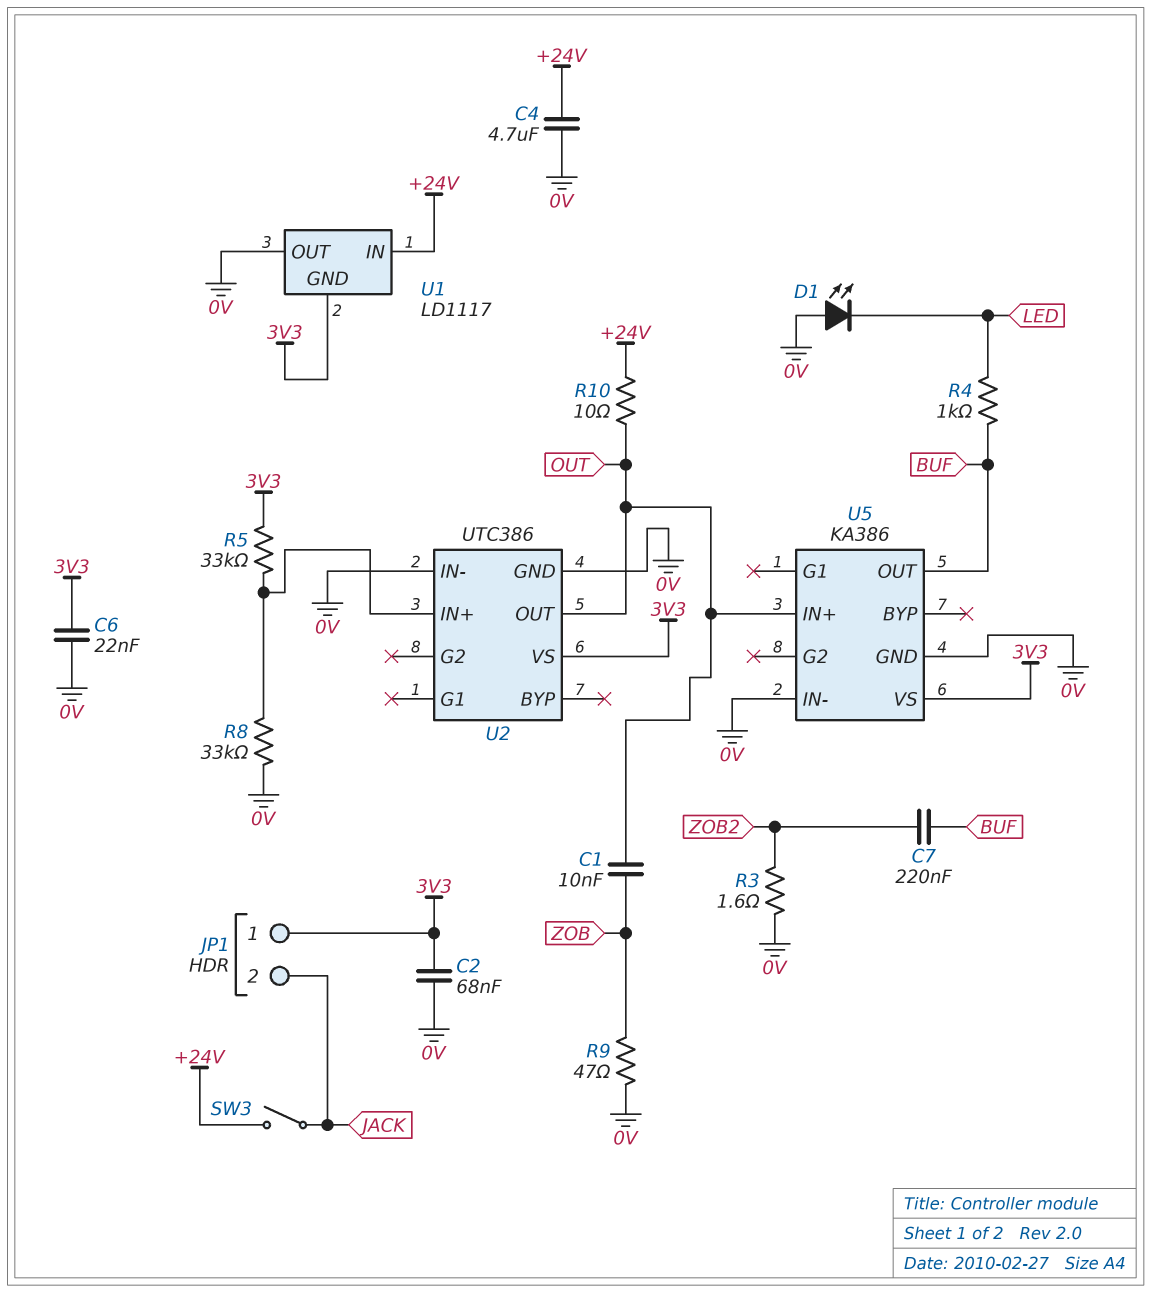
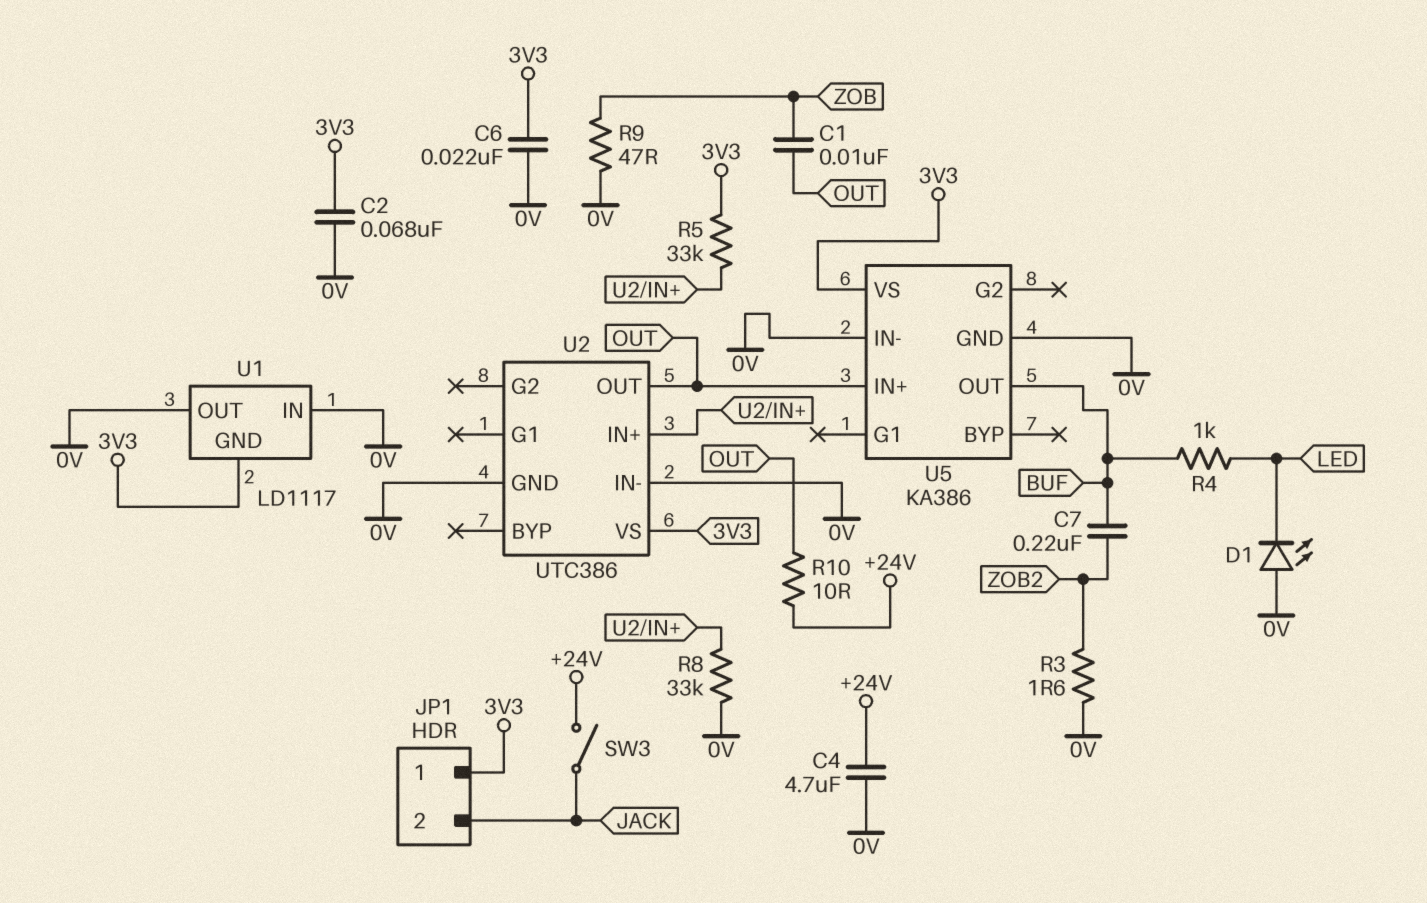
U1 pin IN: +24V -> 0V

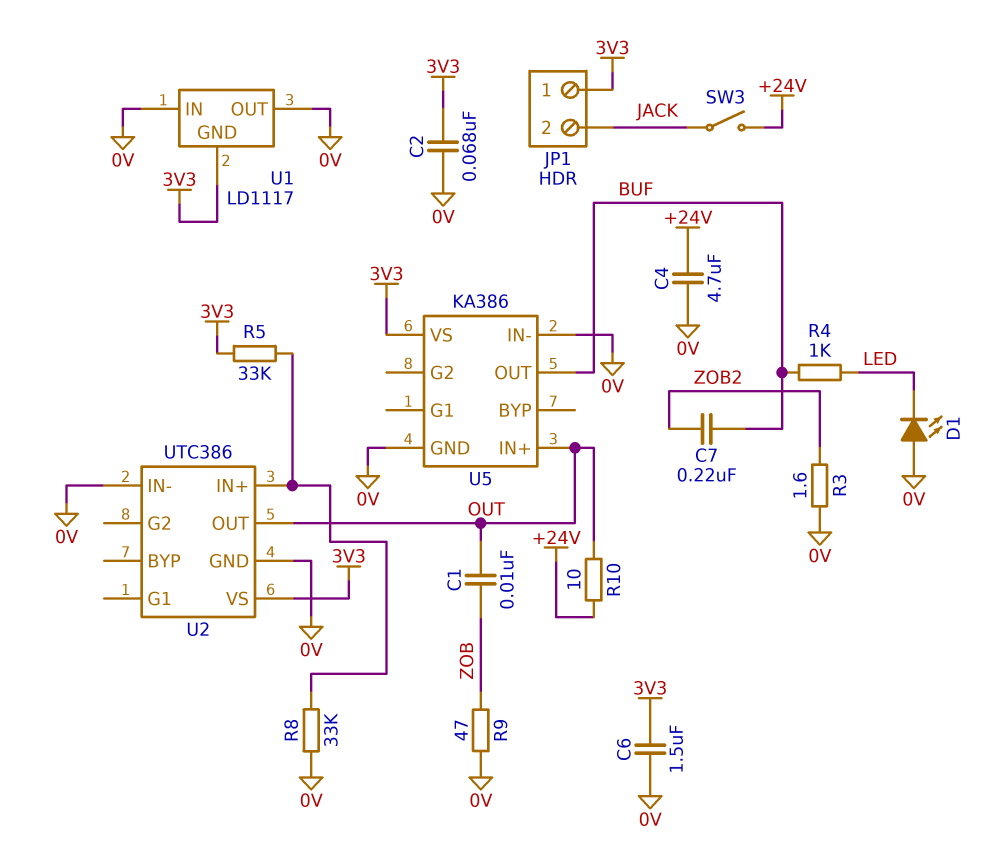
C6: 22nF (0V, 3V3) -> 1.5uF (0V, 3V3)

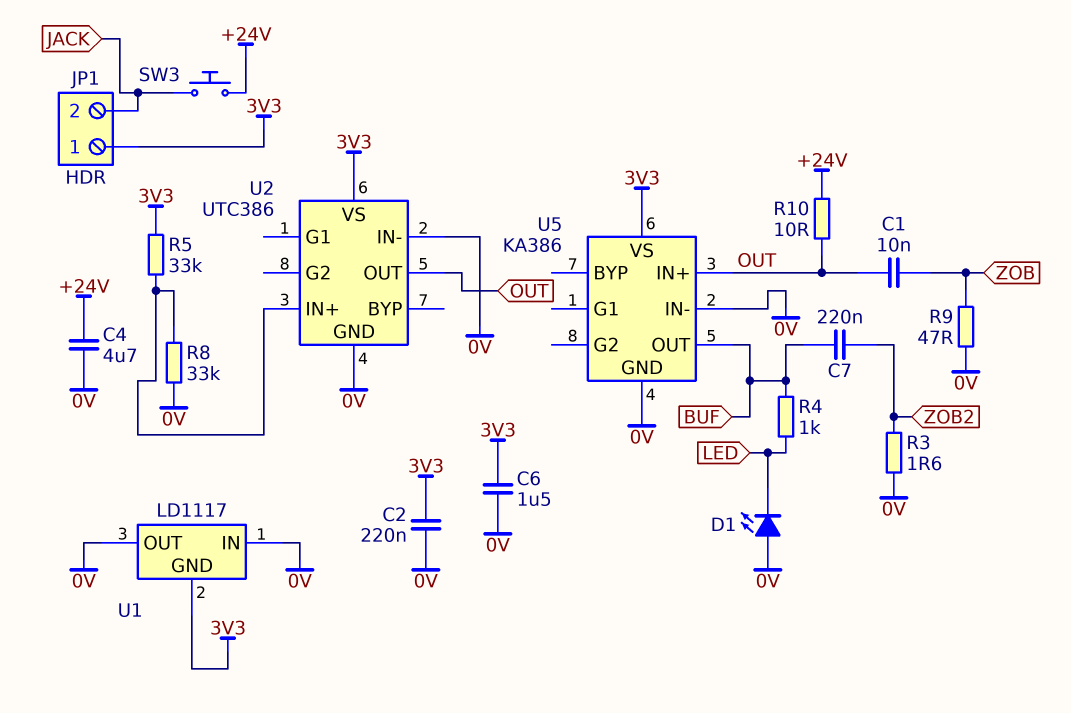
C2: 68nF (0V, 3V3) -> 220nF (0V, 3V3)
SW3: switch (+24V, JACK) -> button (+24V, JACK)

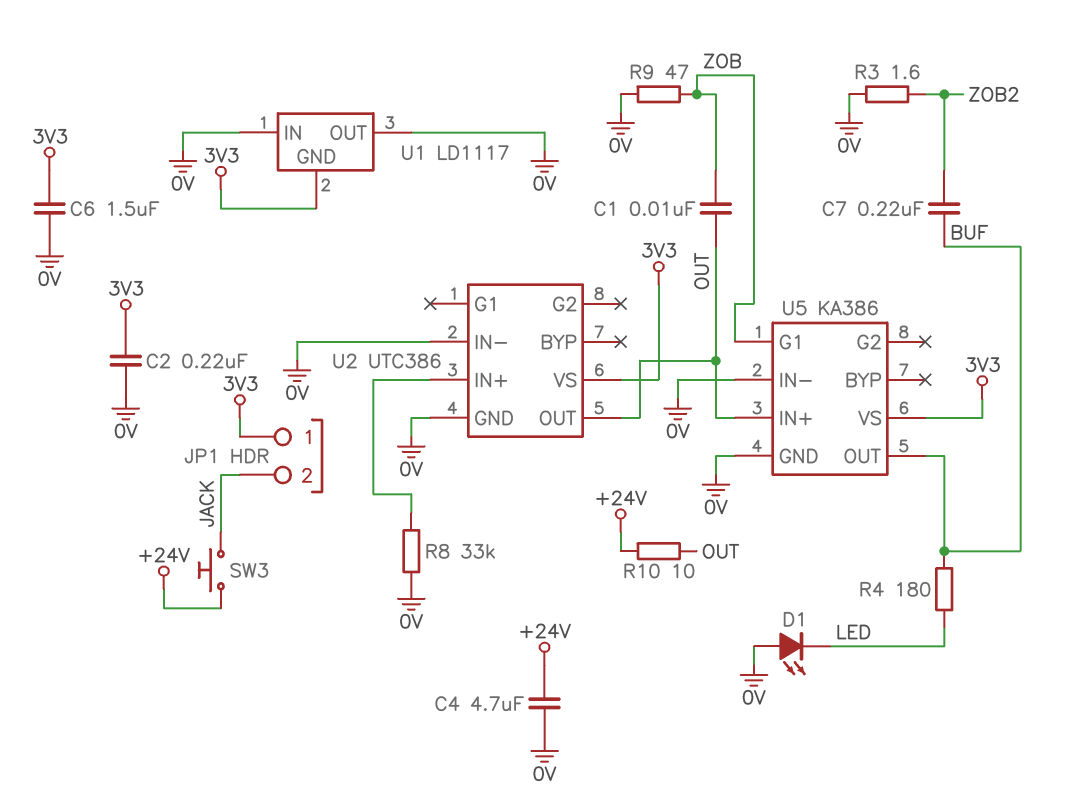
R4: 1k (BUF, LED) -> 180 (BUF, LED)
R5: 33k (3V3, U2/IN+) -> none
U5 pin G1: none -> ZOB

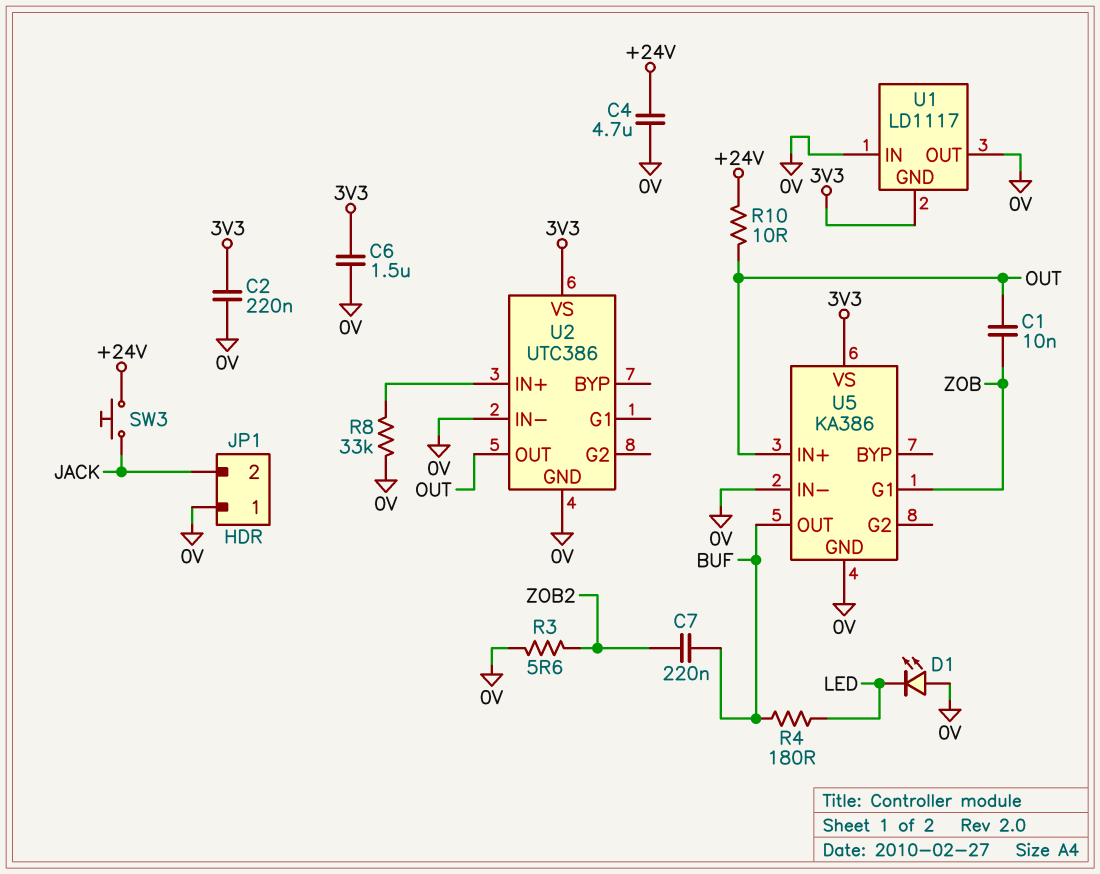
JP1 pin 1: 3V3 -> 0V
R3: 1.6 (0V, ZOB2) -> 5.6 (0V, ZOB2)
R9: 47 (0V, ZOB) -> none

